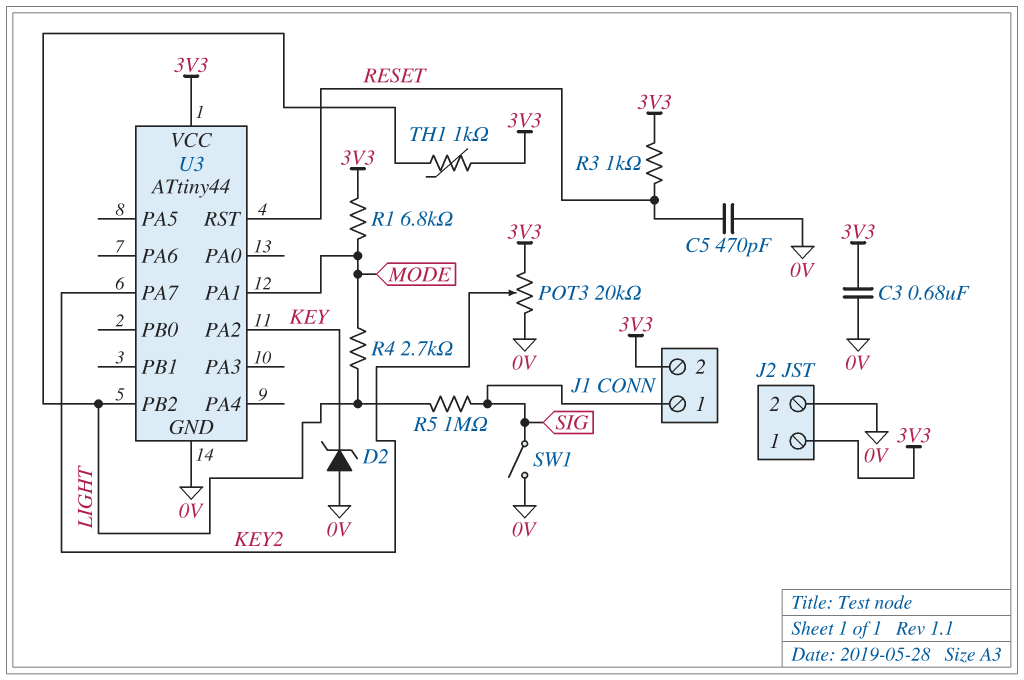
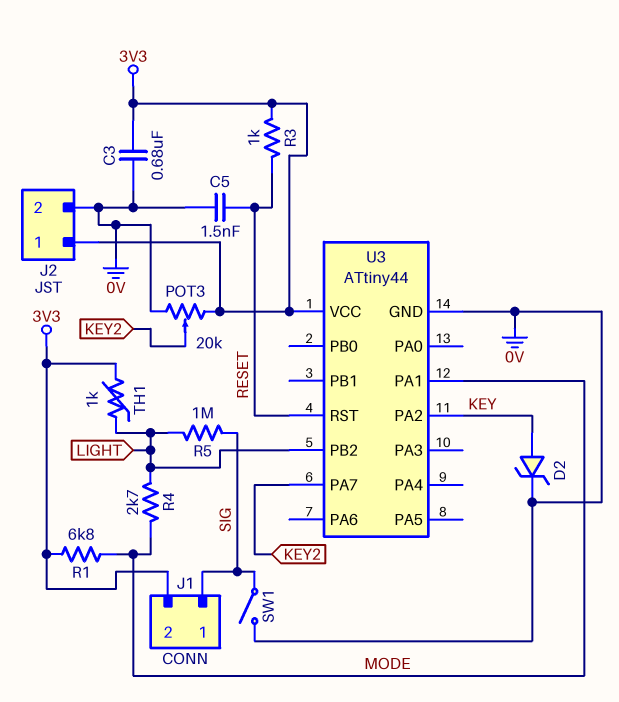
C5: 470pF (0V, RESET) -> 1.5nF (0V, RESET)
D2: zener (A 0V, K KEY) -> zener (A KEY, K 0V)

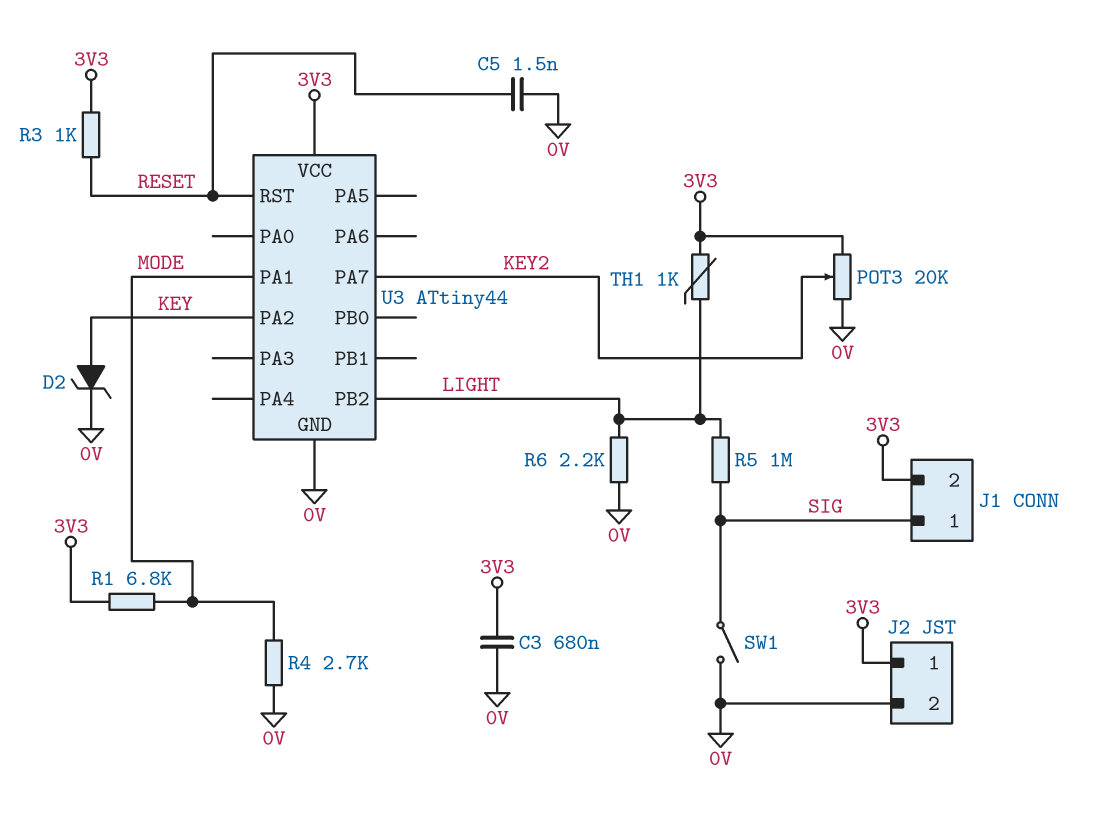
R4: 2.7k (LIGHT, MODE) -> 2.7k (0V, MODE)
R6: none -> 2.2k (0V, LIGHT)

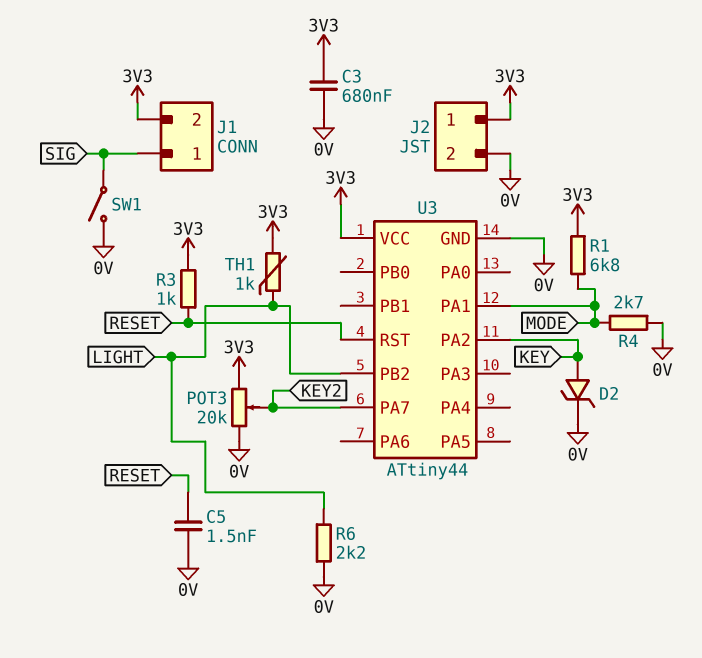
R5: 1M (LIGHT, SIG) -> none

